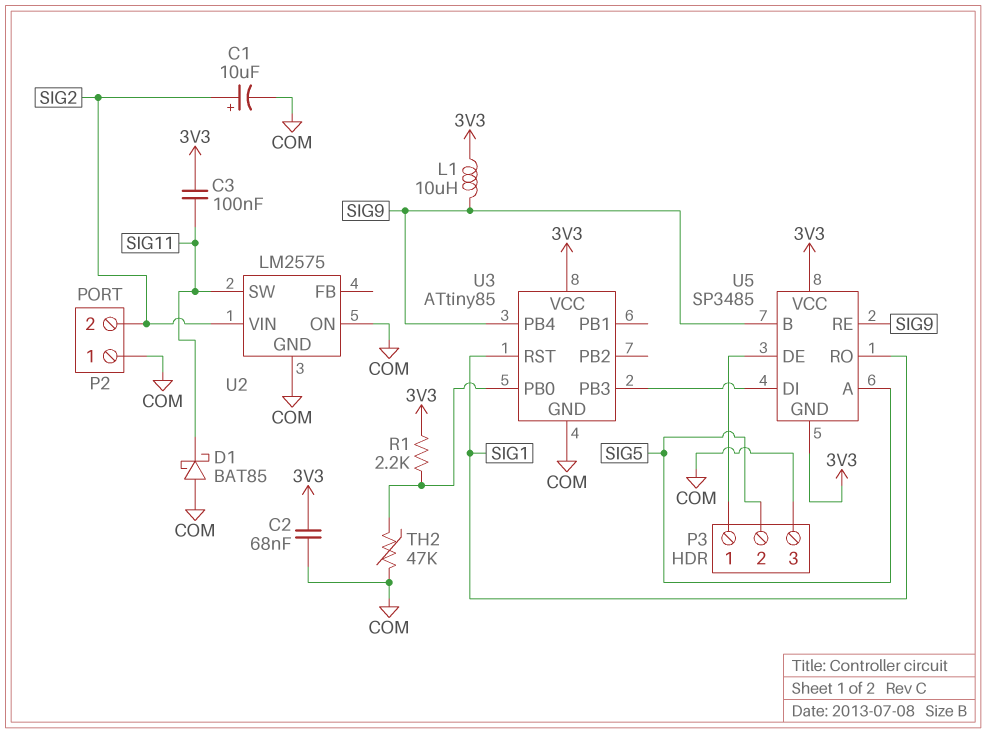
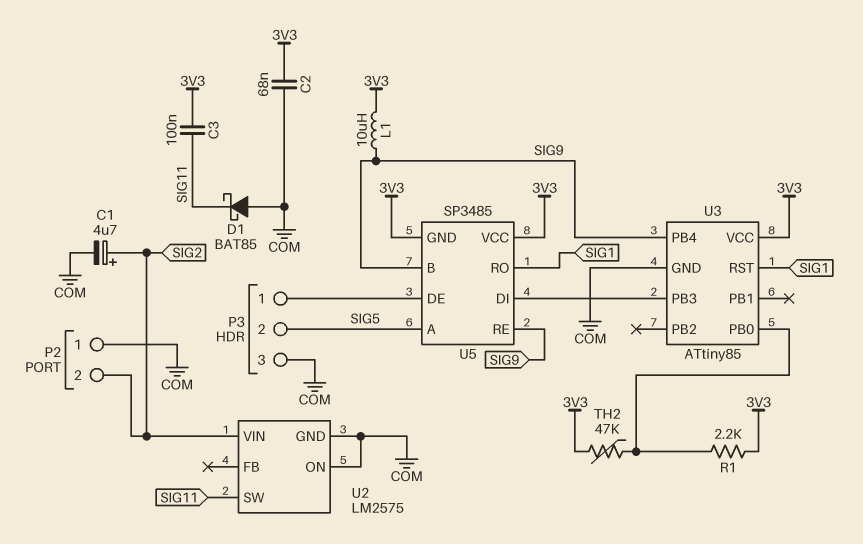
C1: 10uF (plus SIG2, minus COM) -> 4.7uF (plus SIG2, minus COM)
TH2: 47k (COM, U3/PB0) -> 47k (3V3, U3/PB0)

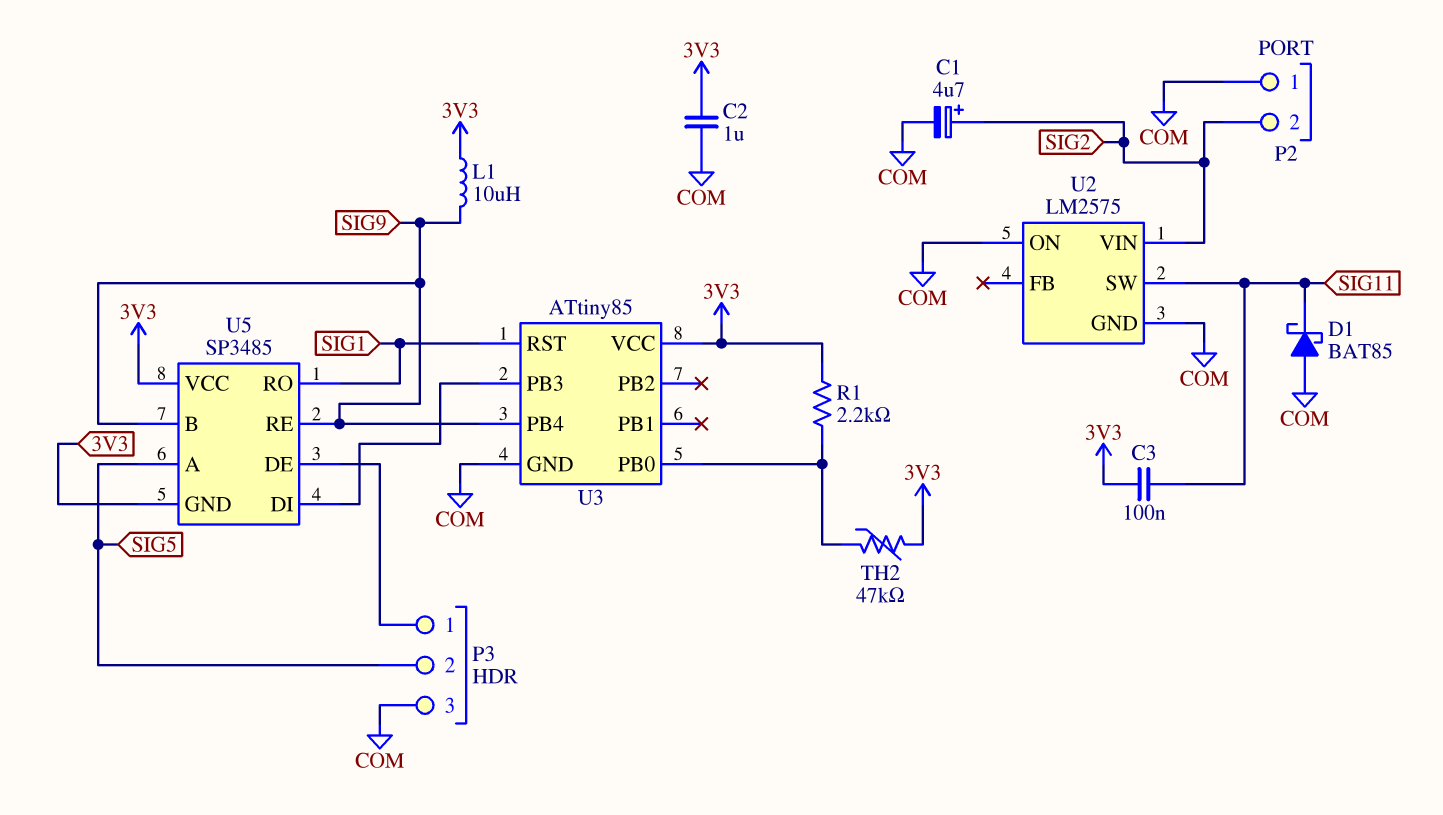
C2: 68nF (3V3, COM) -> 1uF (3V3, COM)

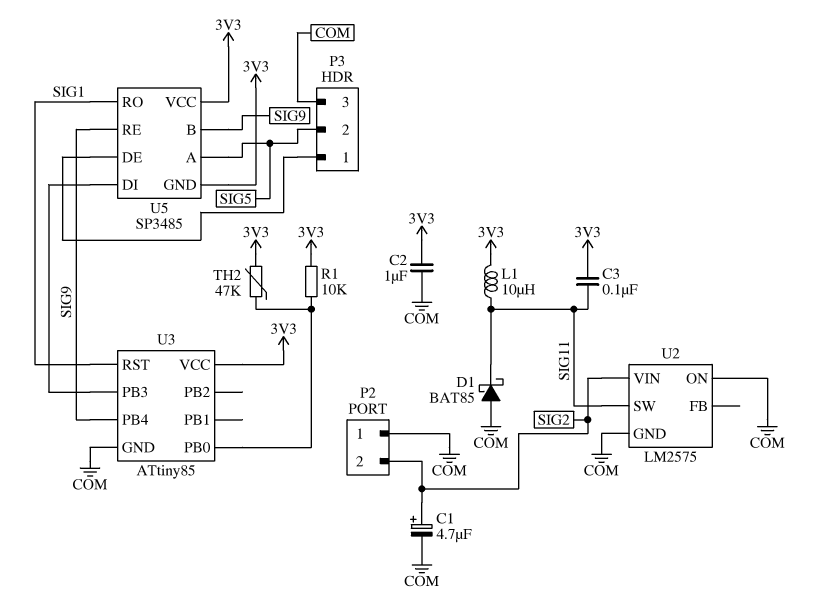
L1: 10uH (3V3, SIG9) -> 10uH (3V3, SIG11)
R1: 2.2k (3V3, U3/PB0) -> 10k (3V3, U3/PB0)

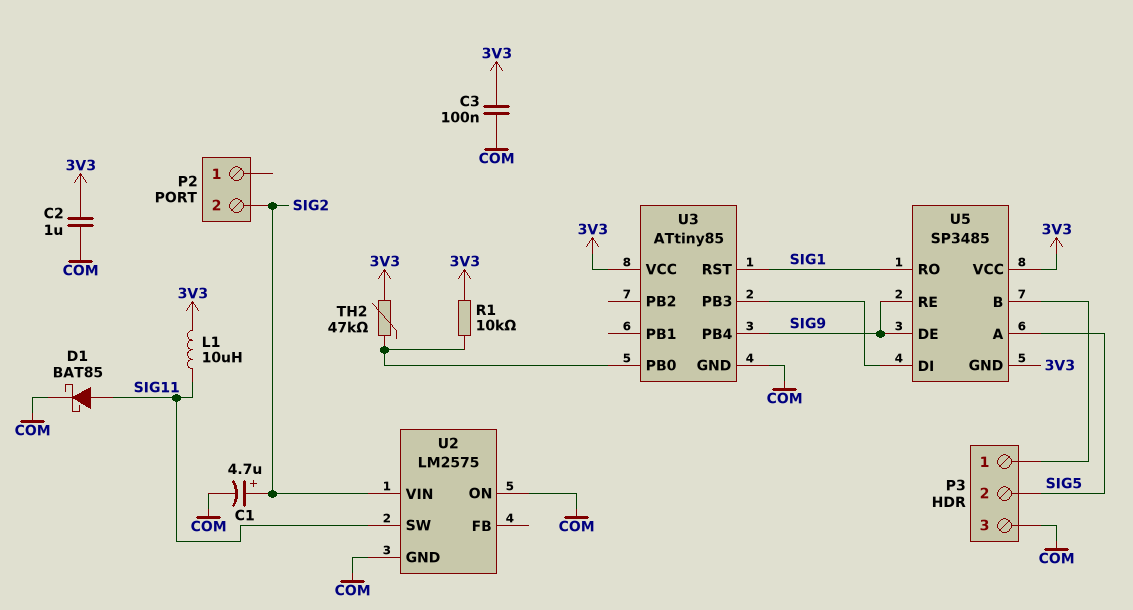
C3: 100nF (3V3, SIG11) -> 100nF (3V3, COM)
D1: schottky BAT85 (A COM, K SIG11) -> schottky BAT85 (A SIG11, K COM)
P2 pin 1: COM -> none
U5 pin B: SIG9 -> P3/1
U5 pin DE: P3/1 -> SIG9

